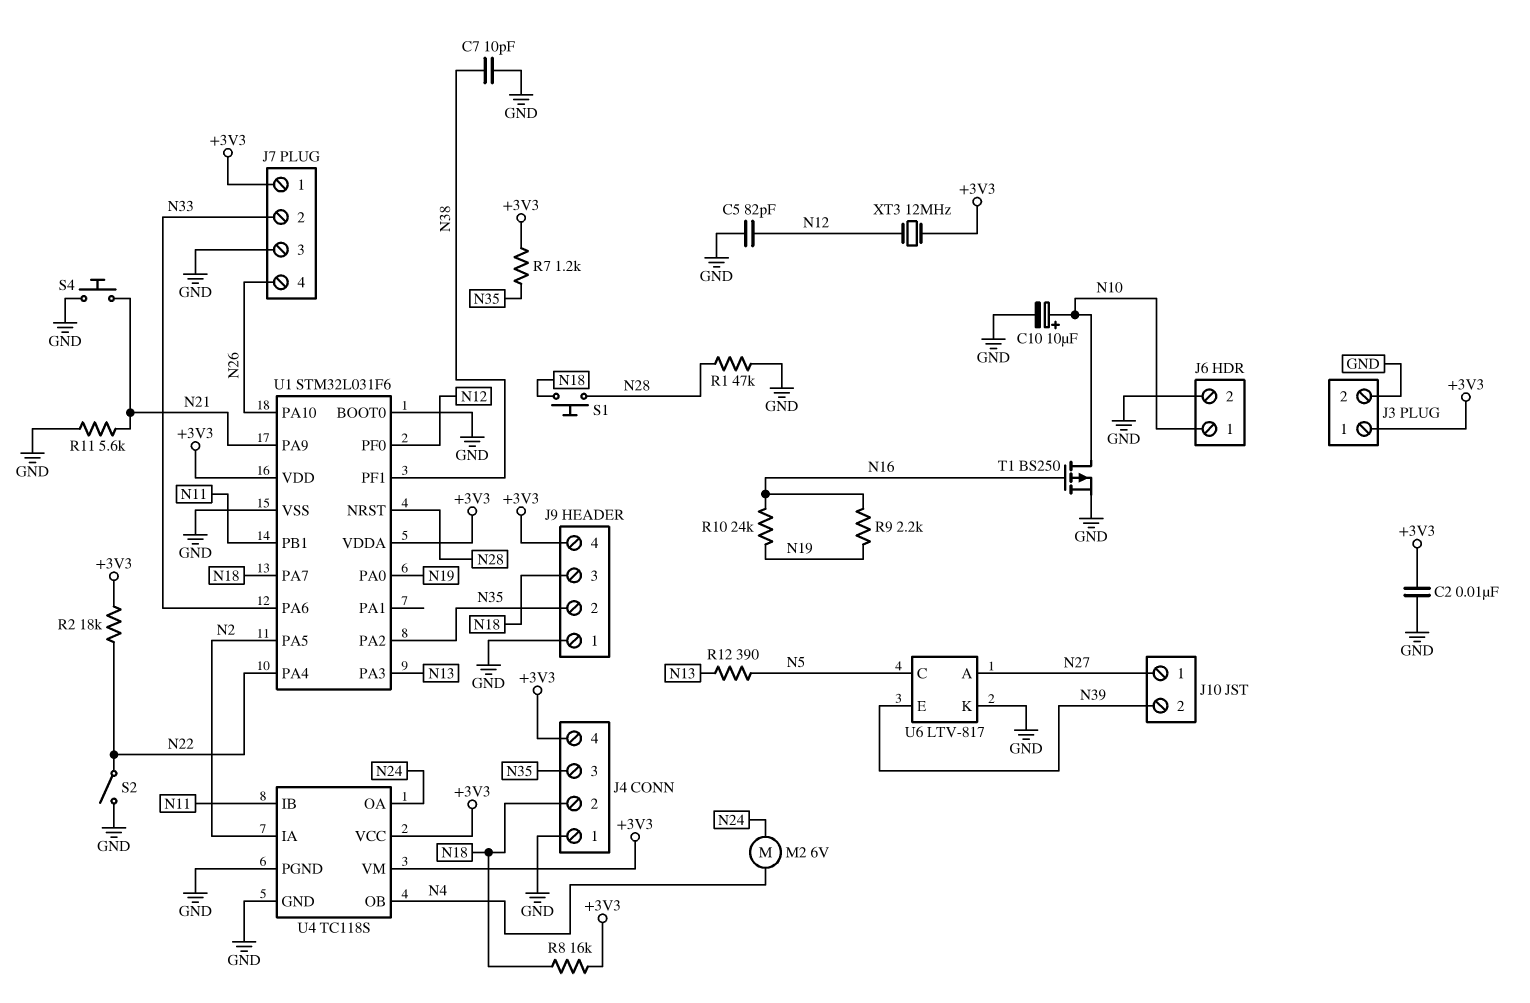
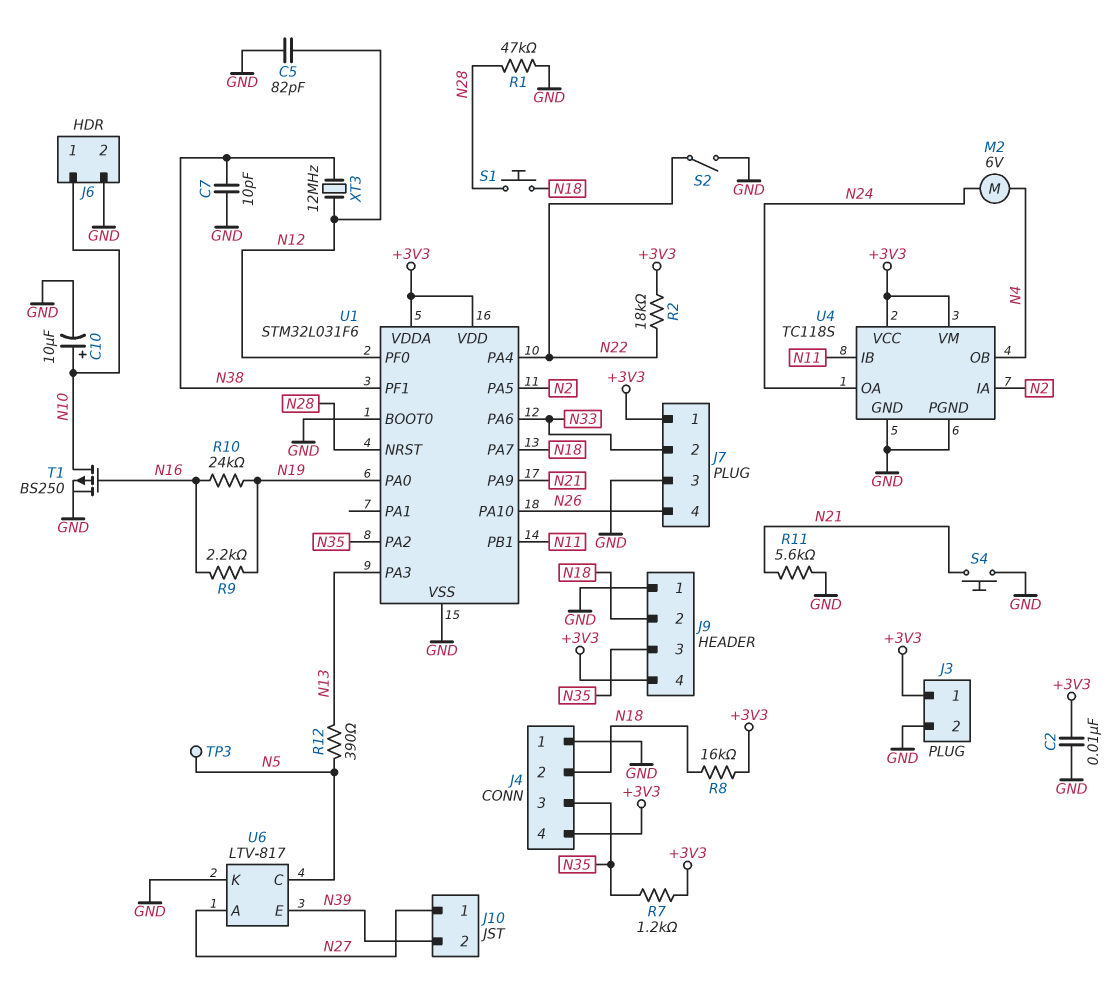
J9 pin 2: N35 -> N18
J9 pin 3: N18 -> N35
TP3: none -> test point (N5)
XT3: 12MHz (+3V3, N12) -> 12MHz (N12, N38)

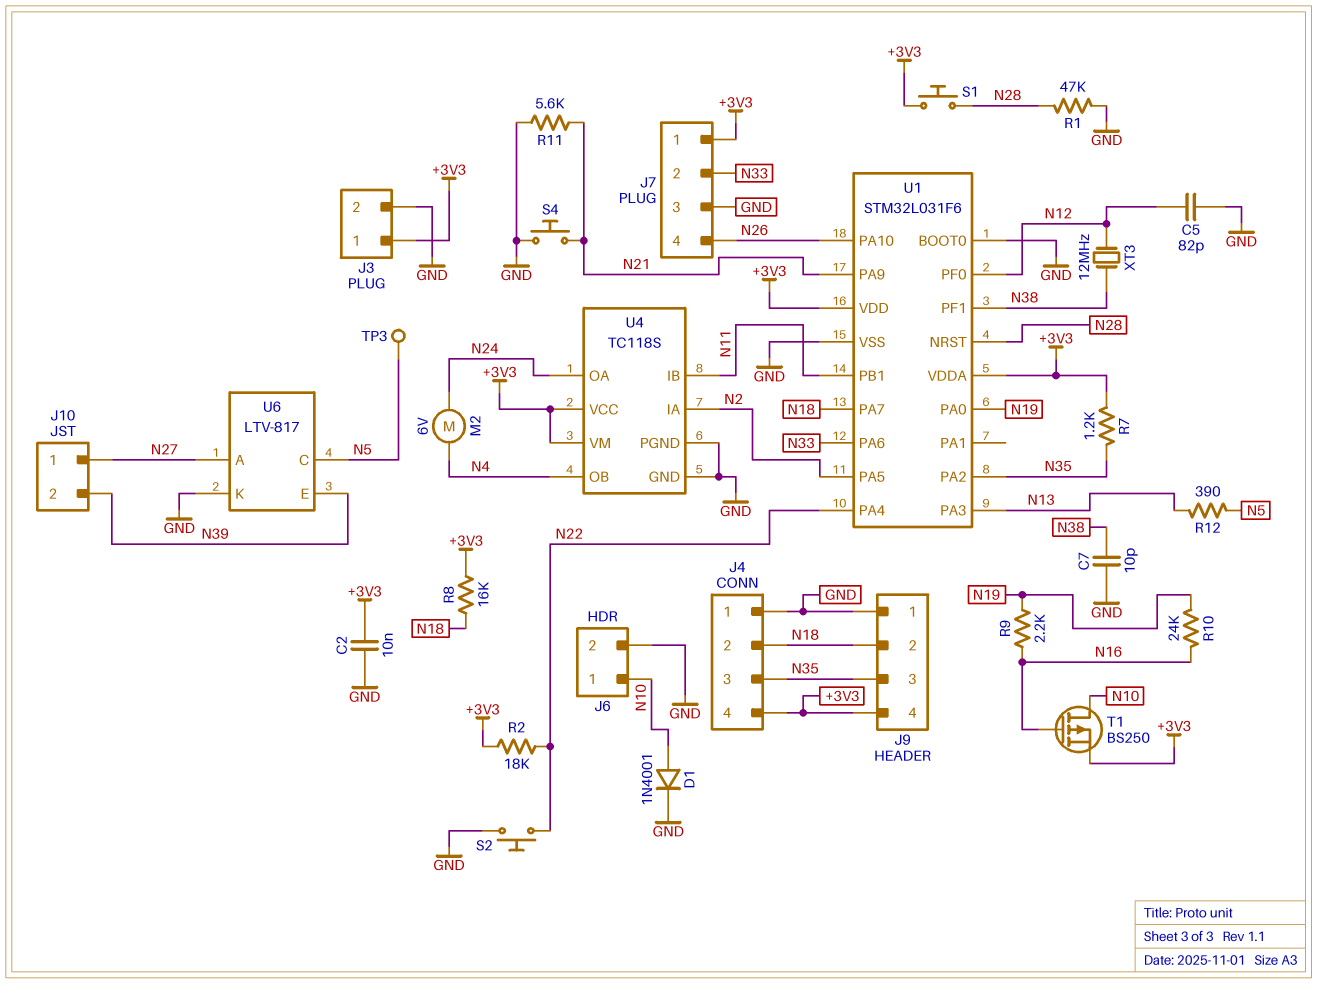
C10: 10uF (plus N10, minus GND) -> none
D1: none -> diode 1N4001 (A N10, K GND)
S1: button (N18, N28) -> button (+3V3, N28)
S2: switch (GND, N22) -> button (GND, N22)
T1: PMOS BS250 (G N16, D N10, S GND) -> PMOS BS250 (G N16, D N10, S +3V3)

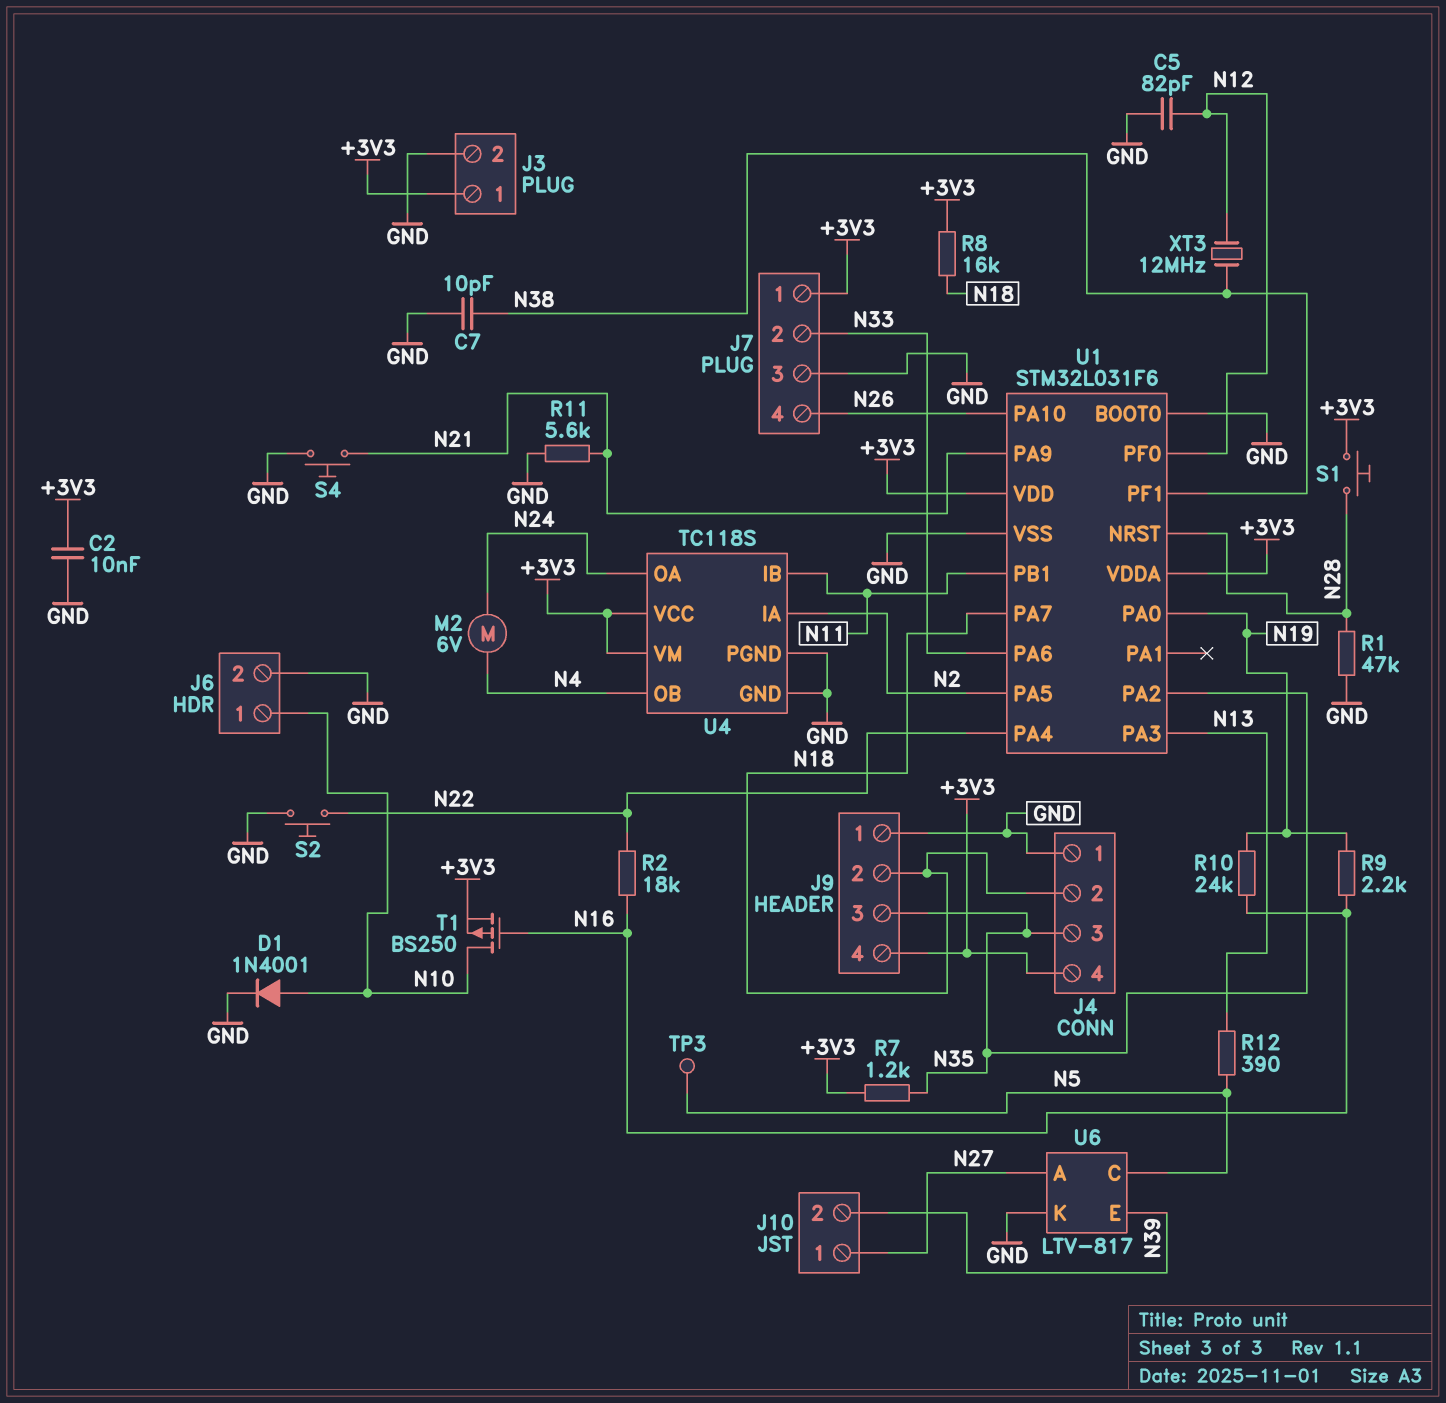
R2: 18k (+3V3, N22) -> 18k (N16, N22)

